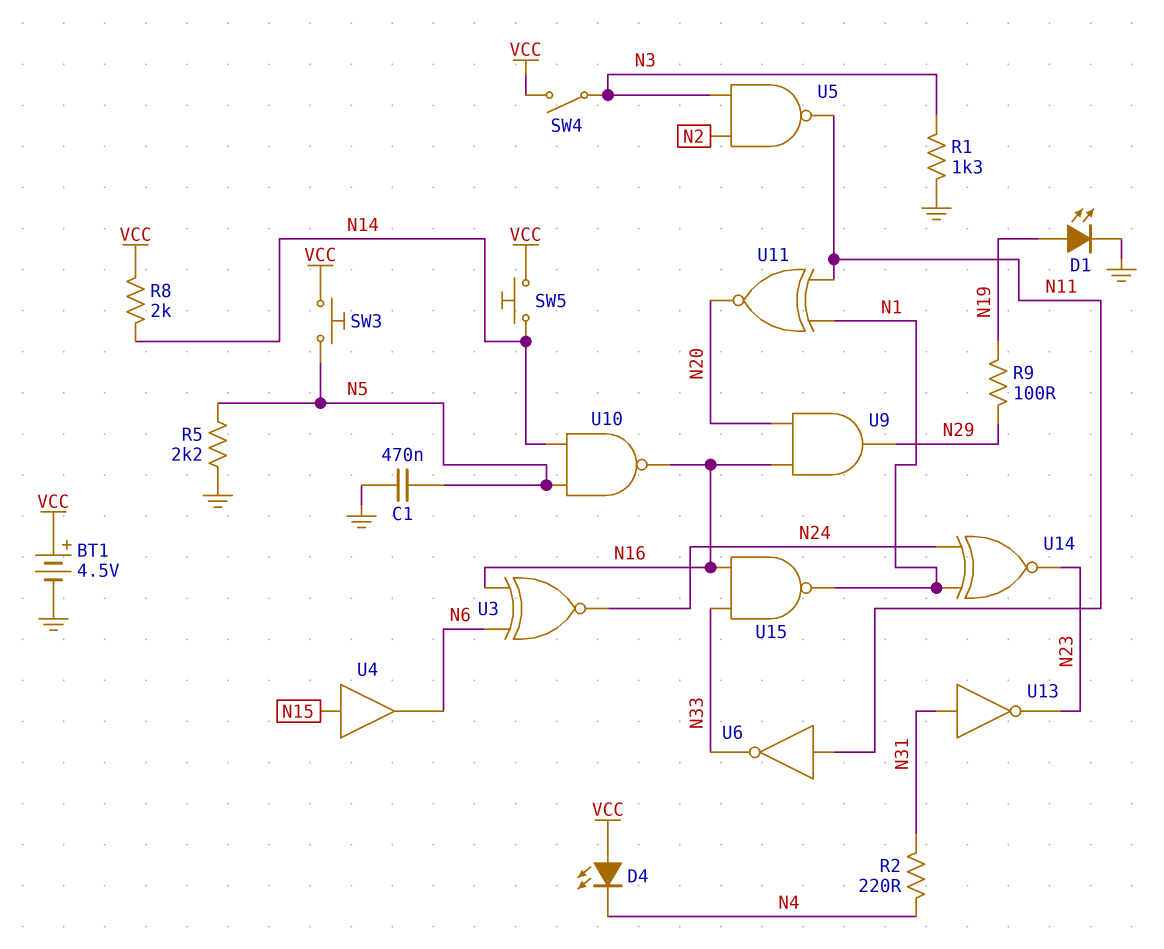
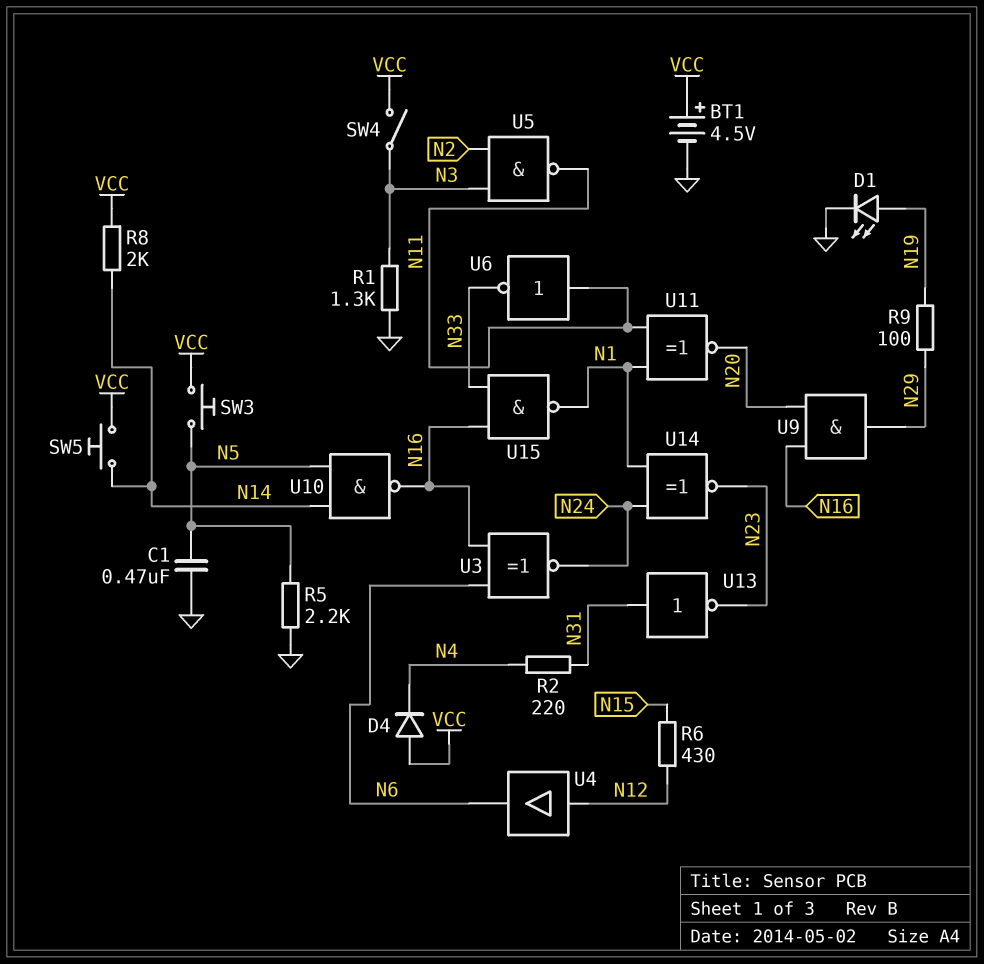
D4: LED (A VCC, K N4) -> diode (A VCC, K N4)
R6: none -> 430 (N12, N15)
U4: buffer (in N15, out N6) -> buffer (in N12, out N6)

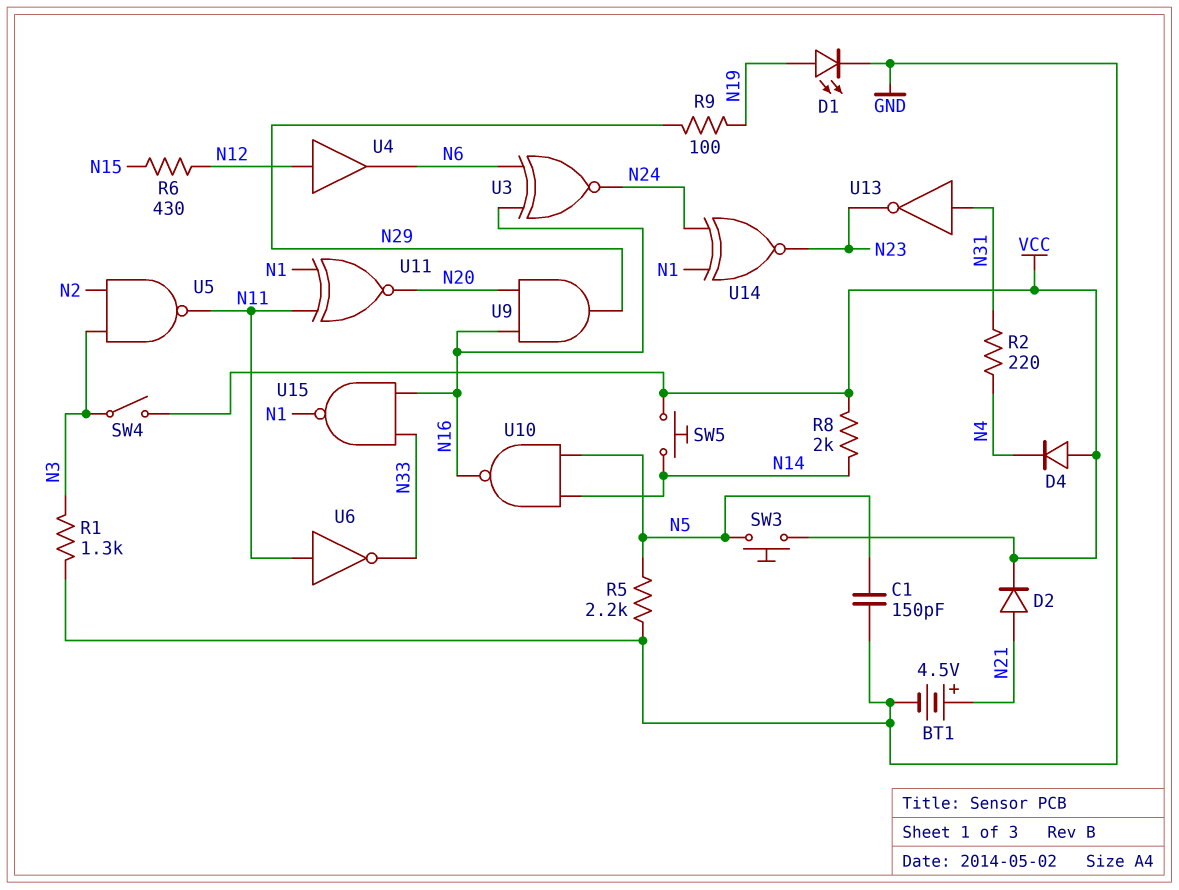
BT1: 4.5V (plus VCC, minus GND) -> 4.5V (plus N21, minus GND)
C1: 470nF (GND, N5) -> 150pF (GND, N5)
D2: none -> diode (A N21, K VCC)

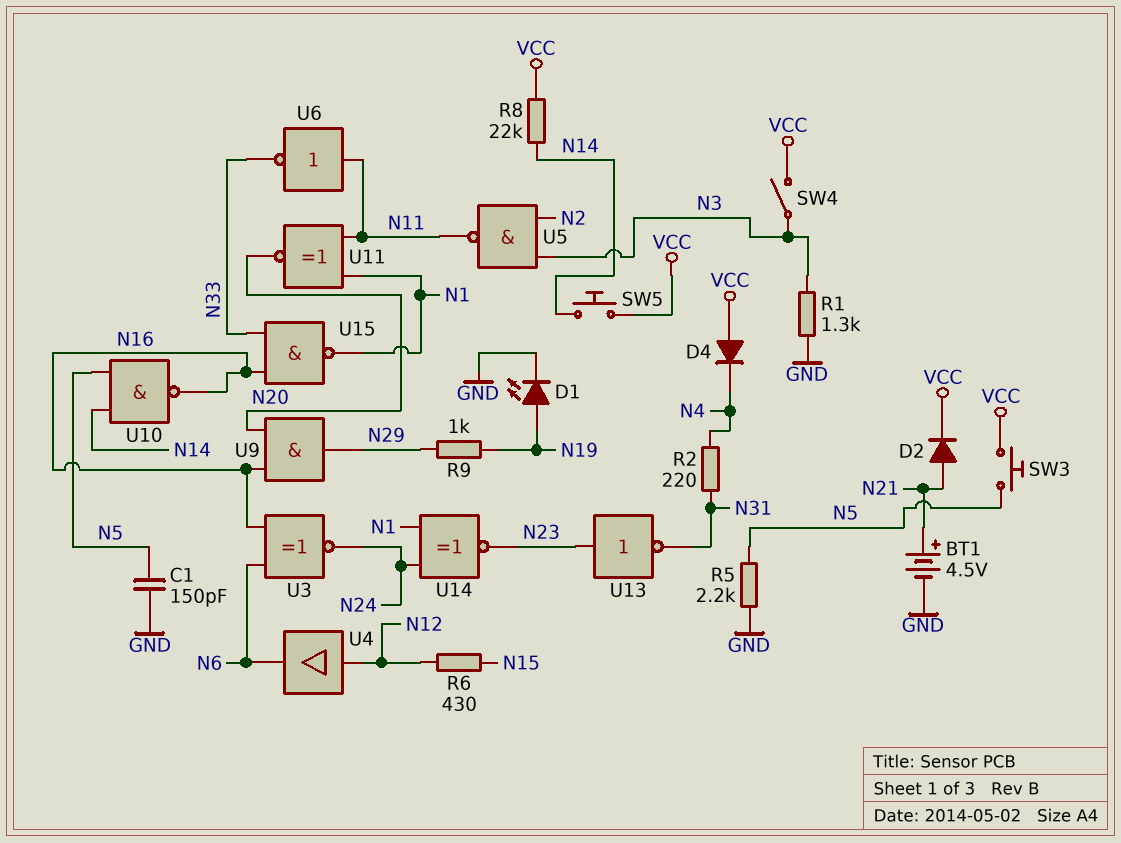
R8: 2k (N14, VCC) -> 22k (N14, VCC)
R9: 100 (N19, N29) -> 1k (N19, N29)
U13: NOT (in N31, out N23) -> NOT (in N23, out N31)

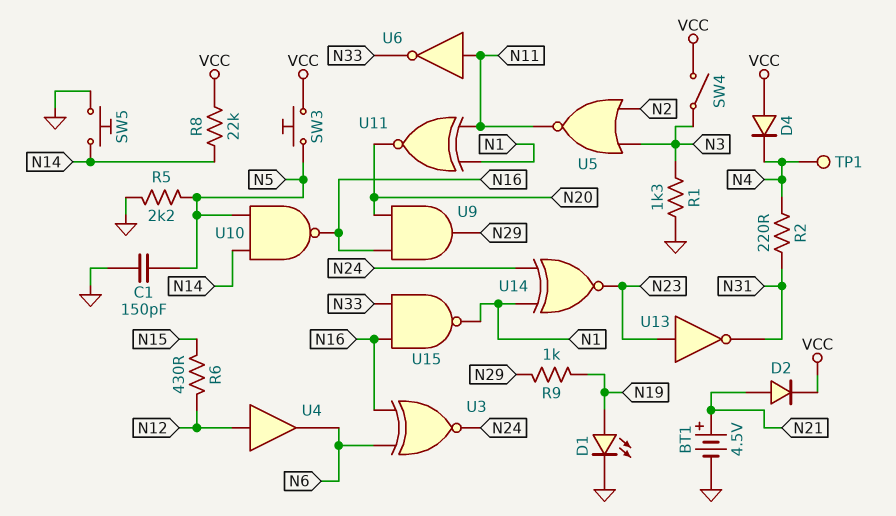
SW5: button (N14, VCC) -> button (GND, N14)
TP1: none -> test point (N4)
U5: NAND (in N2, in N3, out N11) -> NOR (in N2, in N3, out N11)

